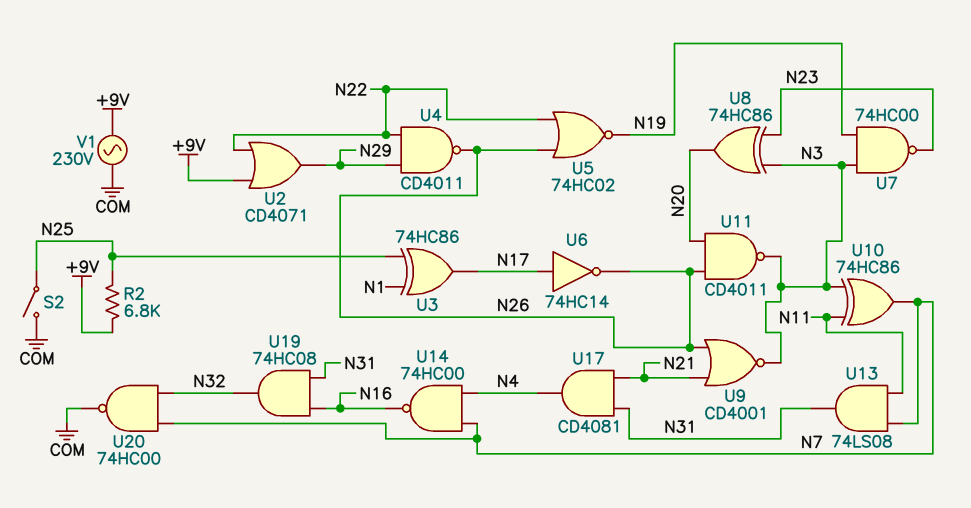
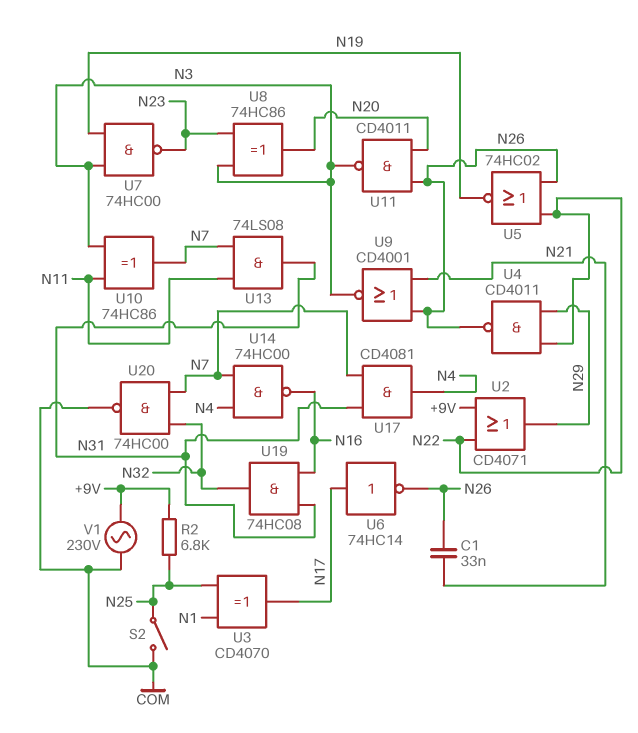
C1: none -> 33nF (N21, N26)
U3: XOR 74HC86 (in N1, in N25, out N17) -> XOR CD4070 (in N1, in N25, out N17)
U17: AND CD4081 (in N21, in N31, out N4) -> AND CD4081 (in N7, in N31, out N4)

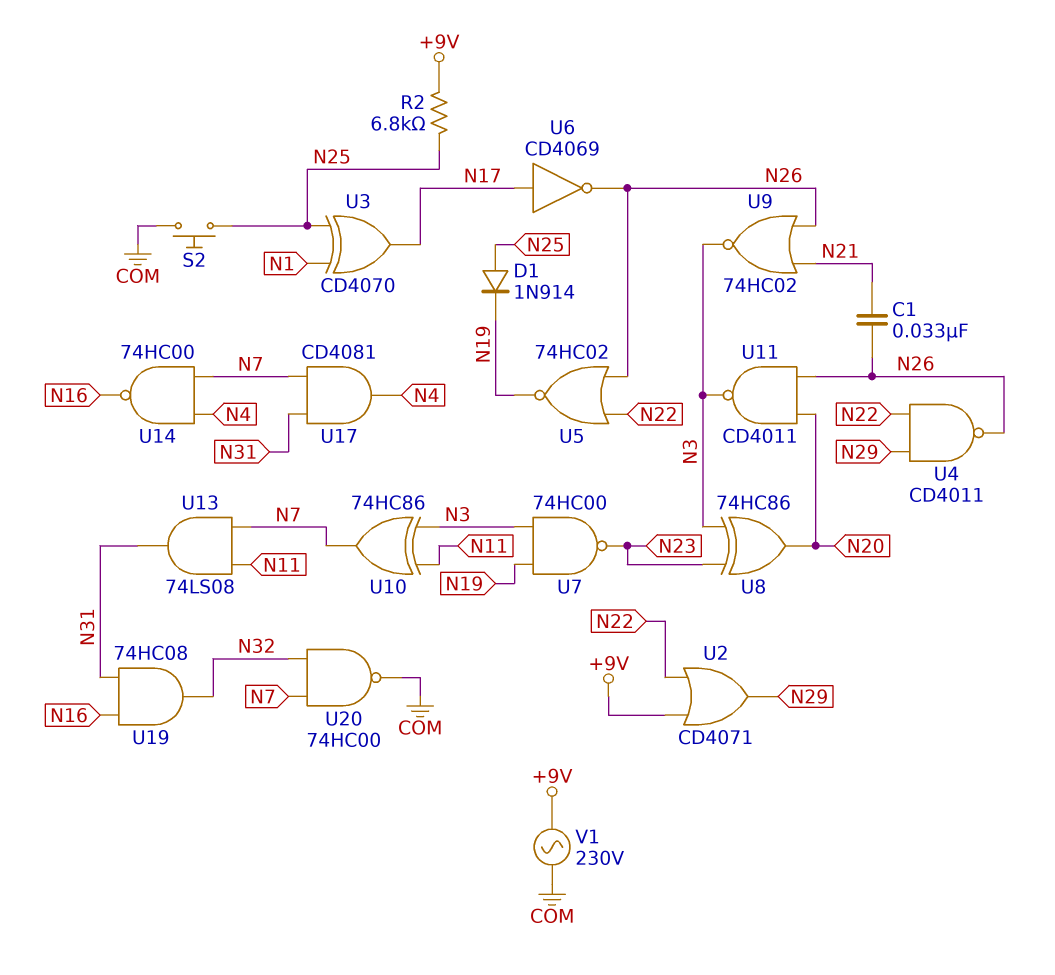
D1: none -> diode 1N914 (A N25, K N19)
S2: switch (COM, N25) -> button (COM, N25)
U6: NOT 74HC14 (in N17, out N26) -> NOT CD4069 (in N17, out N26)
U9: NOR CD4001 (in N21, in N26, out N3) -> NOR 74HC02 (in N21, in N26, out N3)

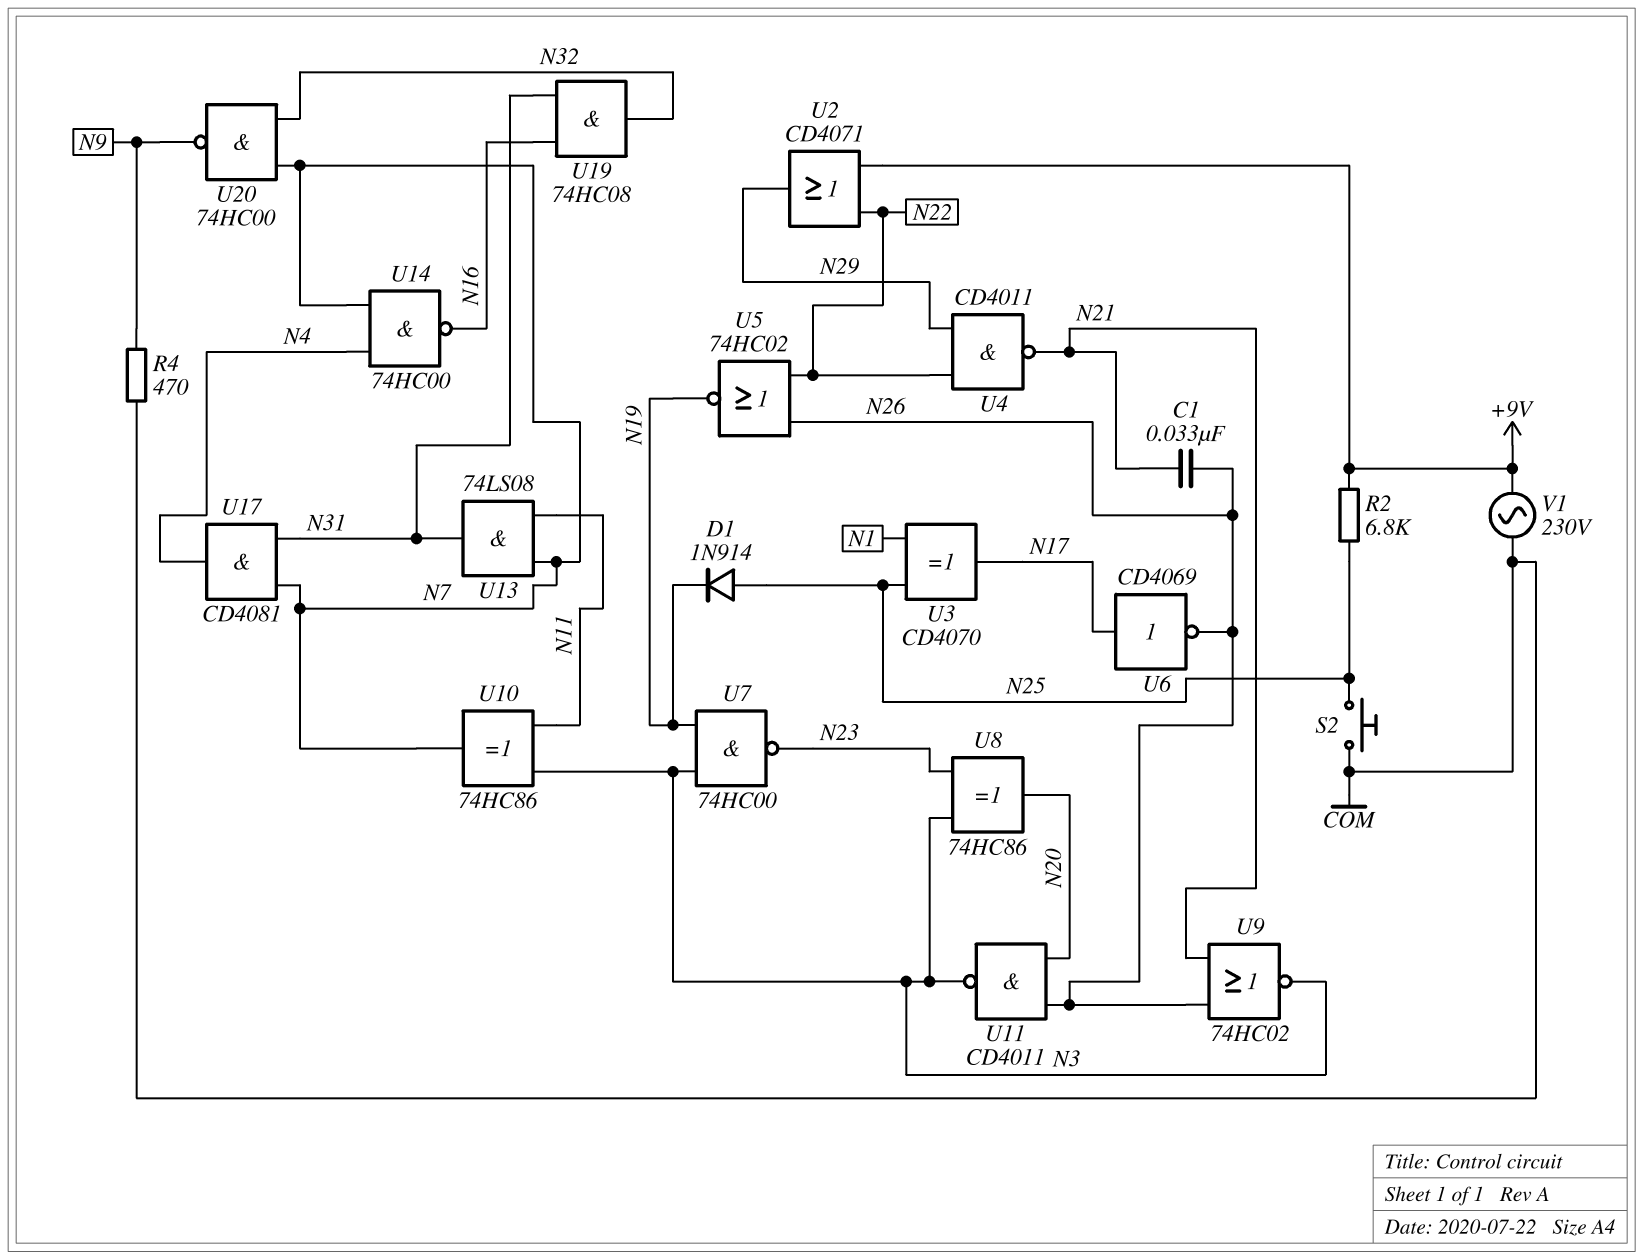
R4: none -> 470 (COM, N9)
U4: NAND CD4011 (in N22, in N29, out N26) -> NAND CD4011 (in N22, in N29, out N21)
U20: NAND 74HC00 (in N7, in N32, out COM) -> NAND 74HC00 (in N7, in N32, out N9)

